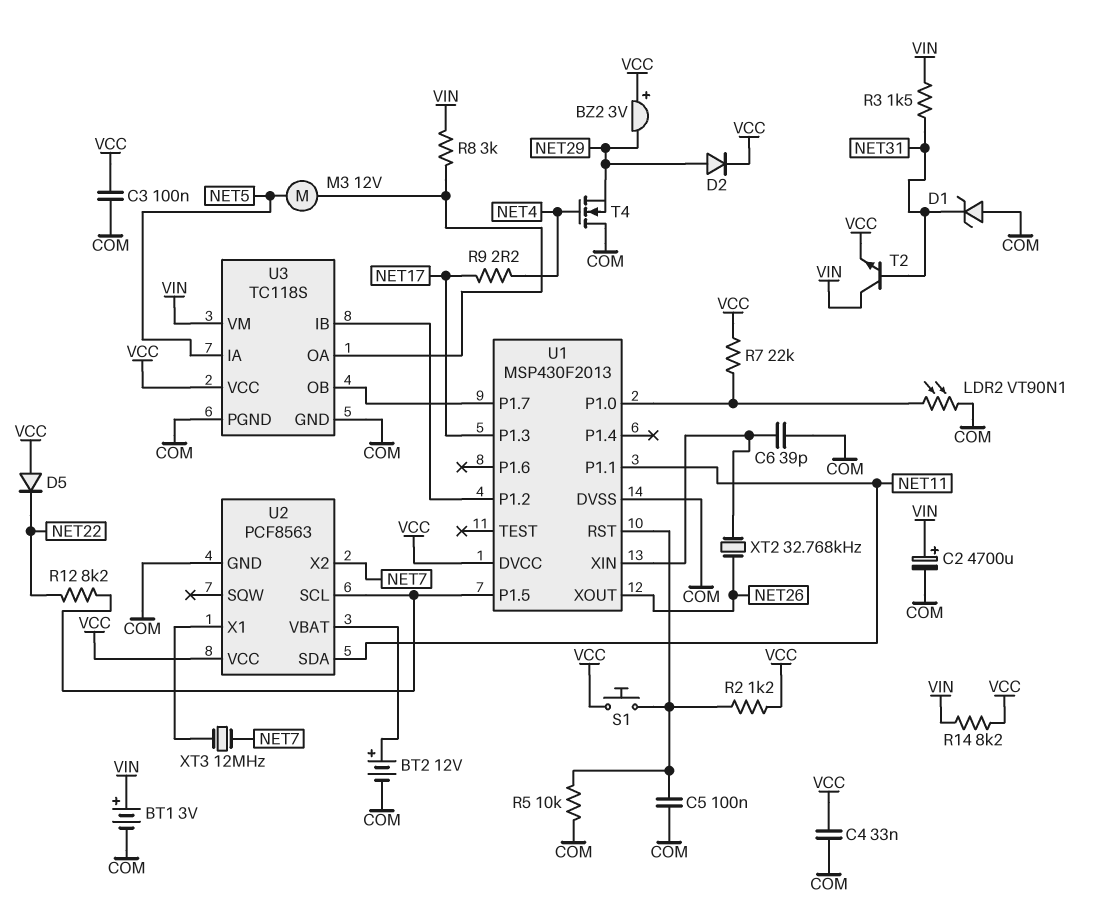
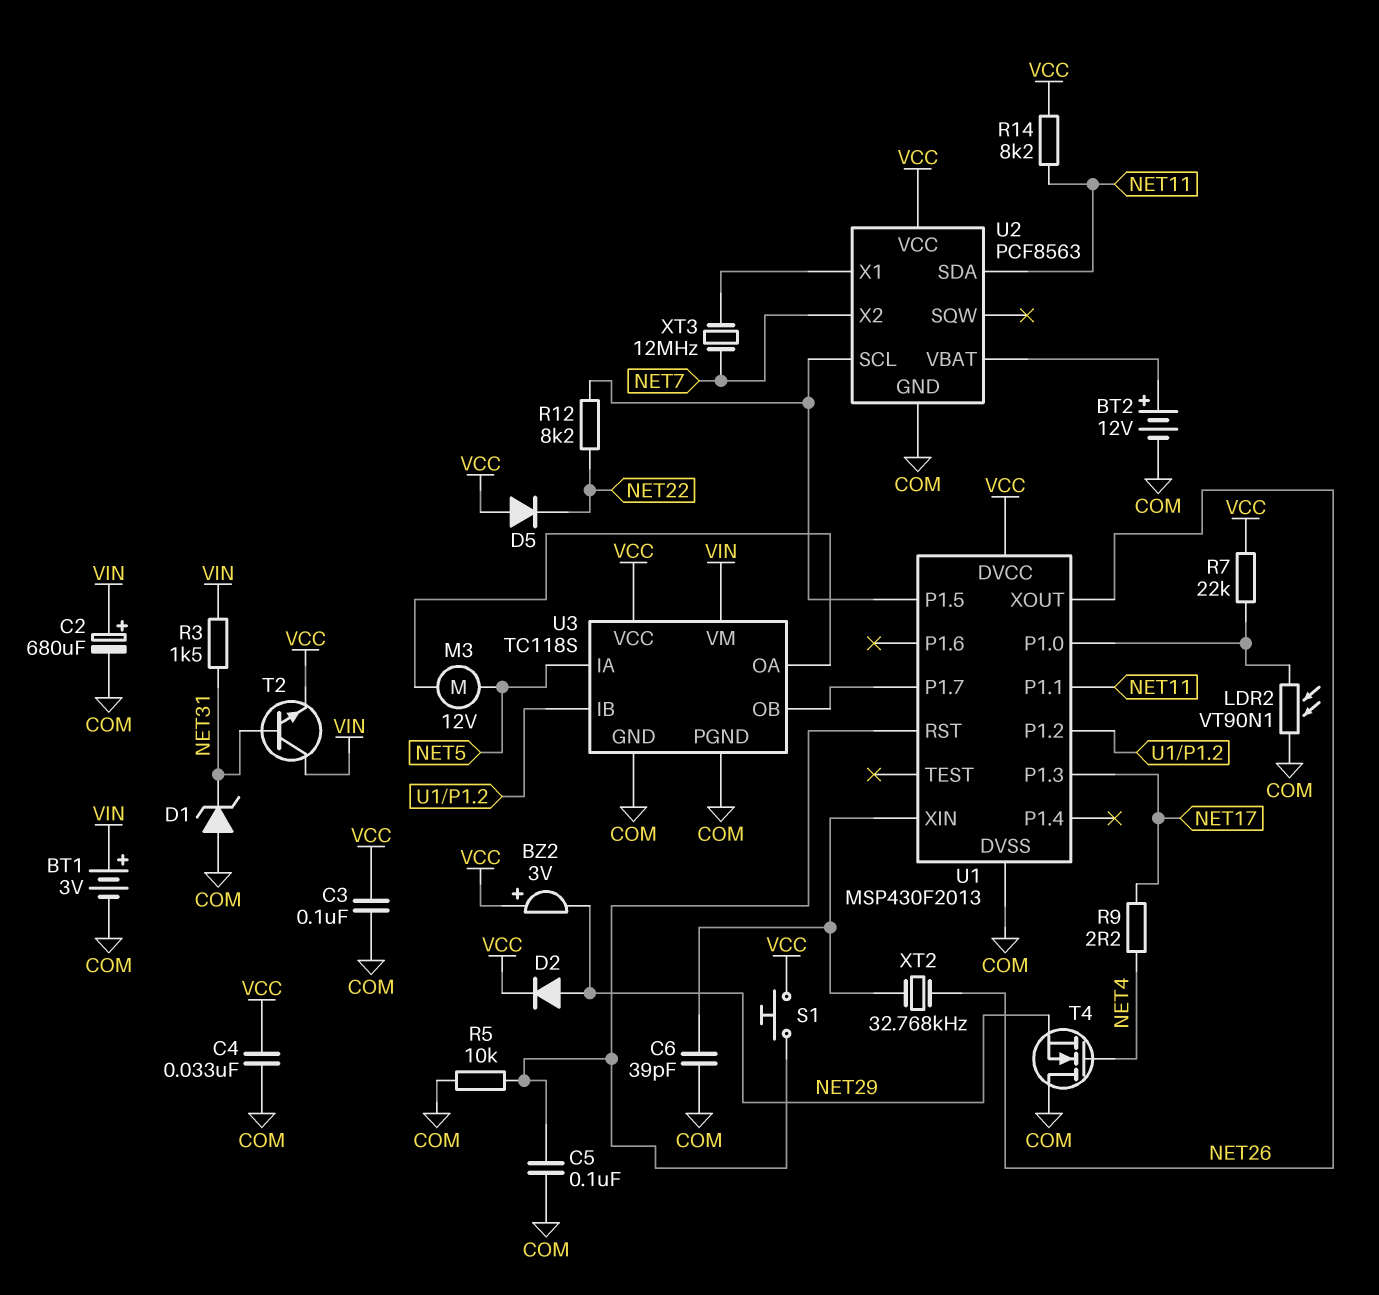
C2: 4700uF (plus VIN, minus COM) -> 680uF (plus VIN, minus COM)
R2: 1.2k (U1/RST, VCC) -> none
R8: 3k (U3/OA, VIN) -> none
R14: 8.2k (VCC, VIN) -> 8.2k (NET11, VCC)

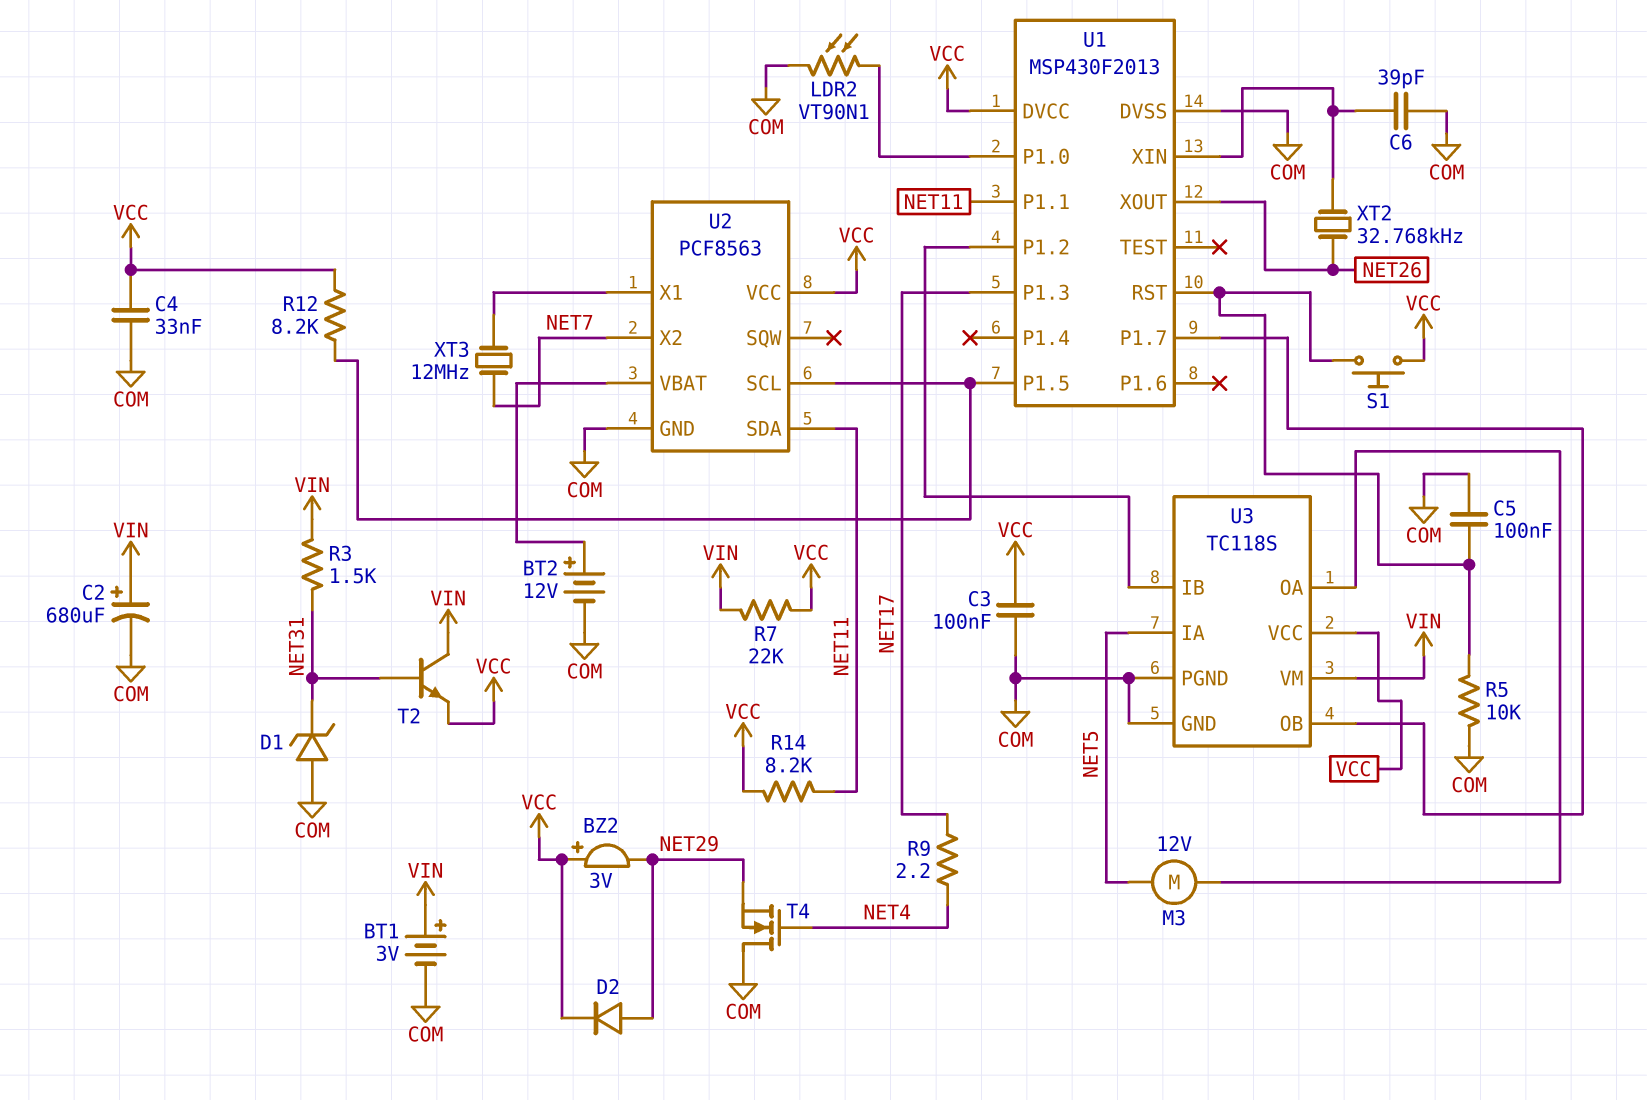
D5: diode (A VCC, K NET22) -> none
R7: 22k (U1/P1.0, VCC) -> 22k (VCC, VIN)
R12: 8.2k (NET22, U1/P1.5) -> 8.2k (U1/P1.5, VCC)

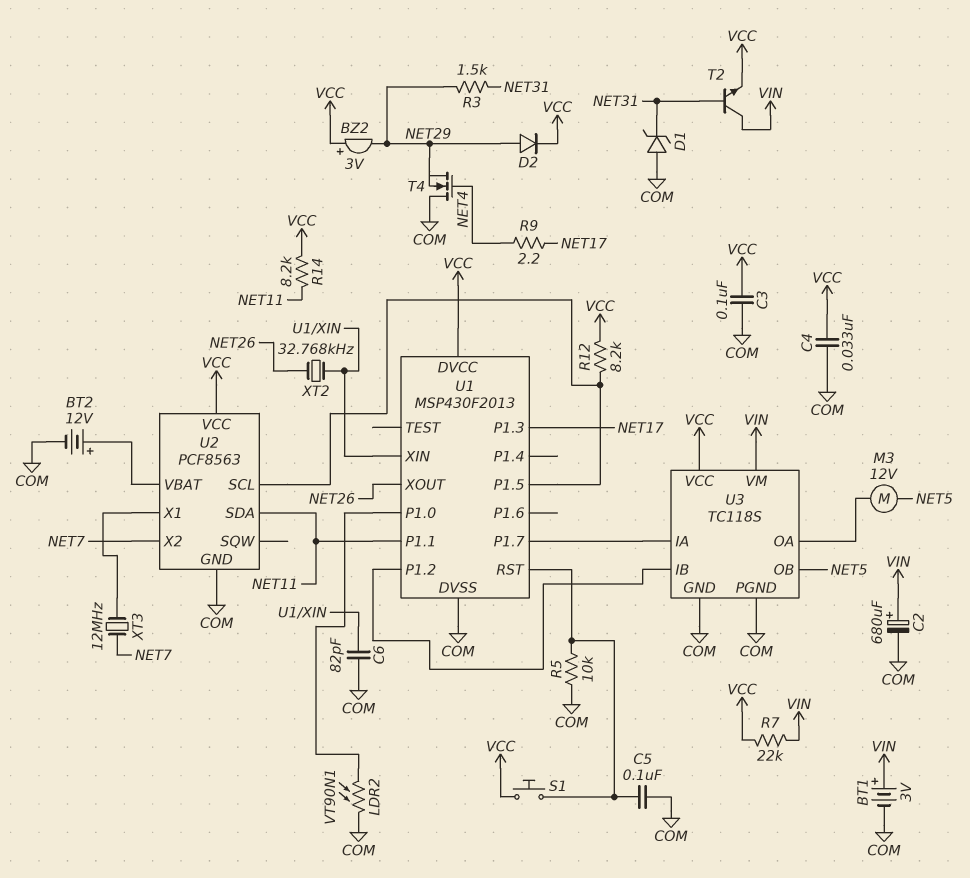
C6: 39pF (COM, U1/XIN) -> 82pF (COM, U1/XIN)
R3: 1.5k (NET31, VIN) -> 1.5k (NET29, NET31)
U3 pin IA: NET5 -> U1/P1.7
U3 pin OB: U1/P1.7 -> NET5

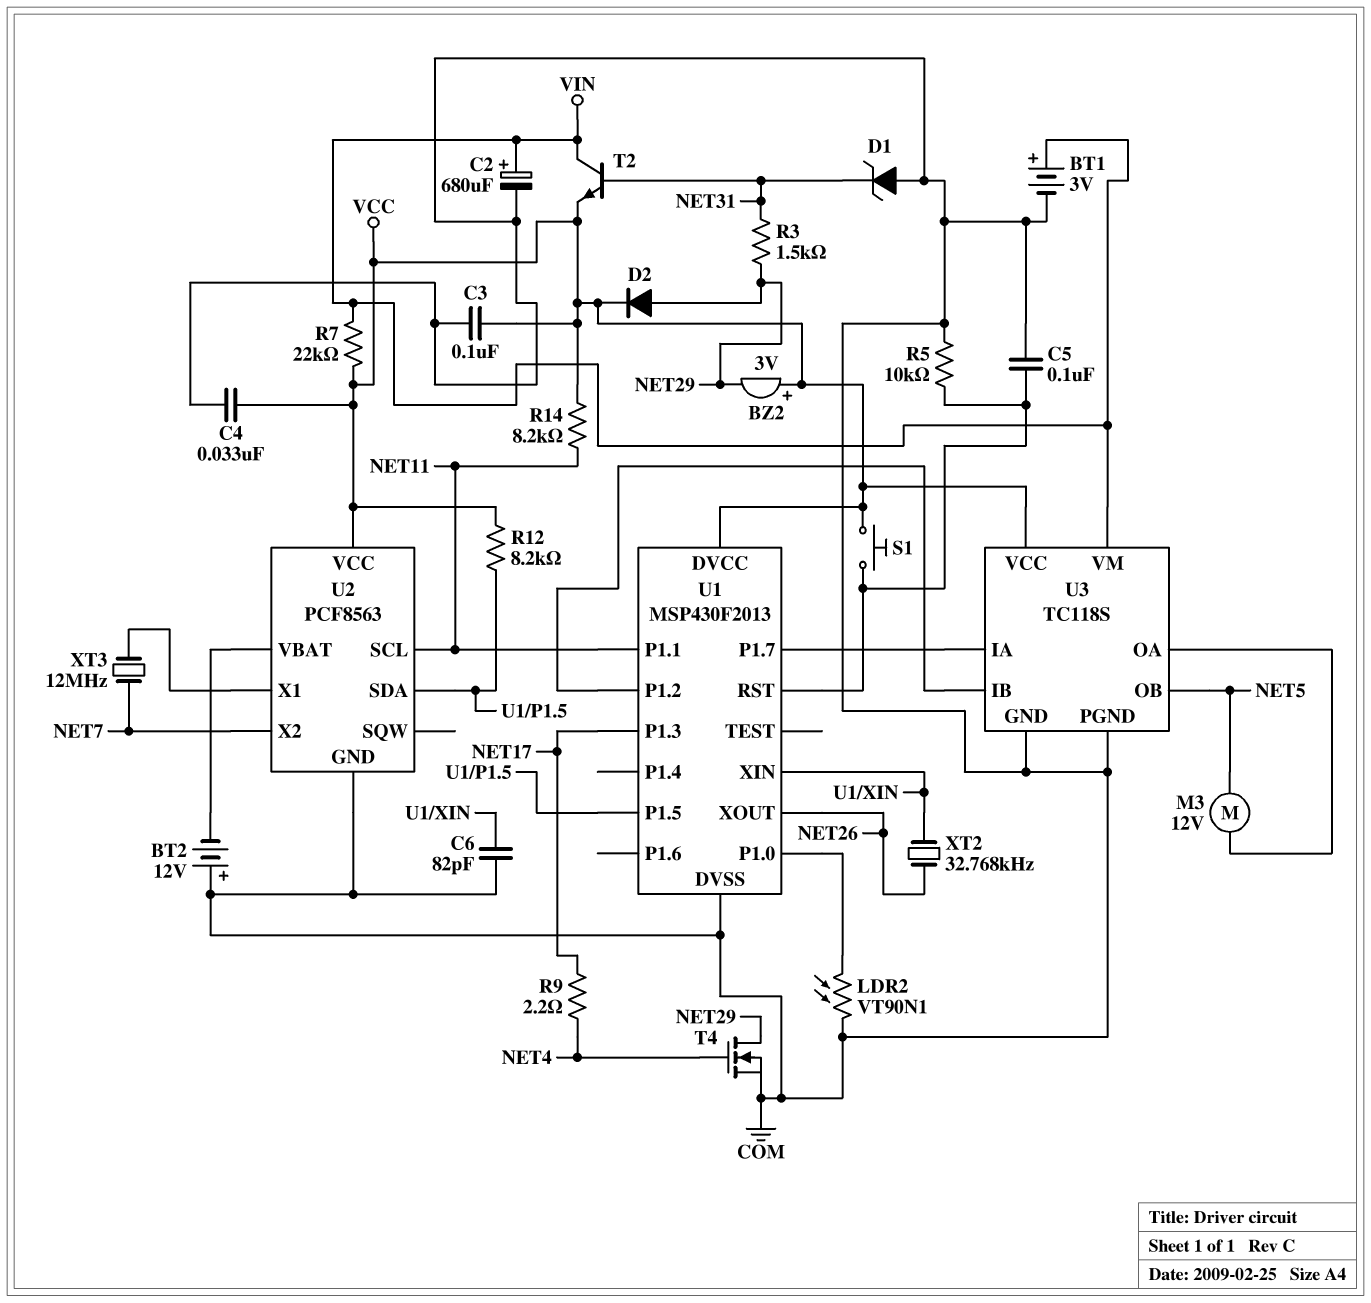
BT2: 12V (plus U2/VBAT, minus COM) -> 12V (plus COM, minus U2/VBAT)
T4: NMOS (G NET4, D COM, S NET29) -> NMOS (G NET4, D NET29, S COM)
U2 pin SCL: U1/P1.5 -> NET11
U2 pin SDA: NET11 -> U1/P1.5

